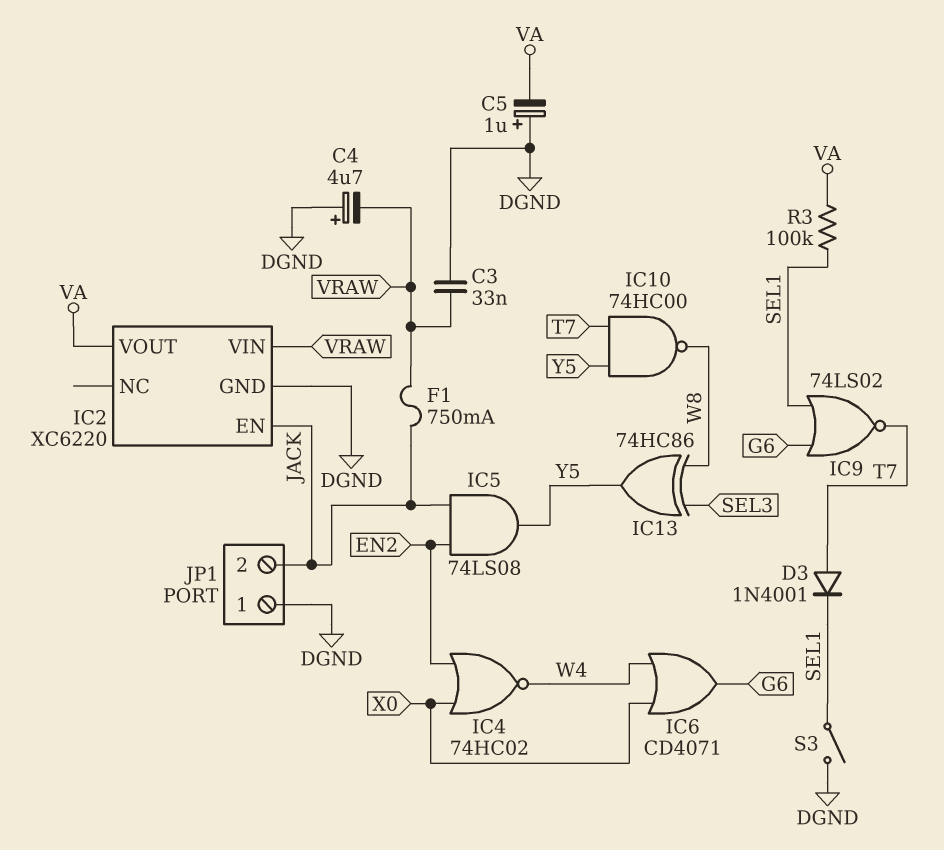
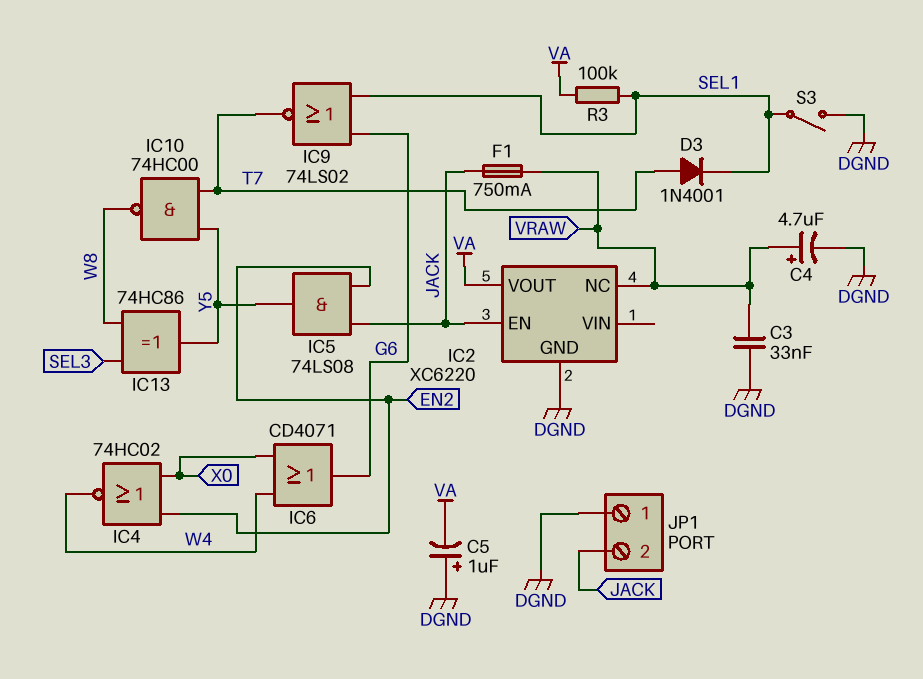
C4: 4.7uF (plus DGND, minus VRAW) -> 4.7uF (plus VRAW, minus DGND)
IC2 pin NC: none -> VRAW
IC2 pin VIN: VRAW -> none

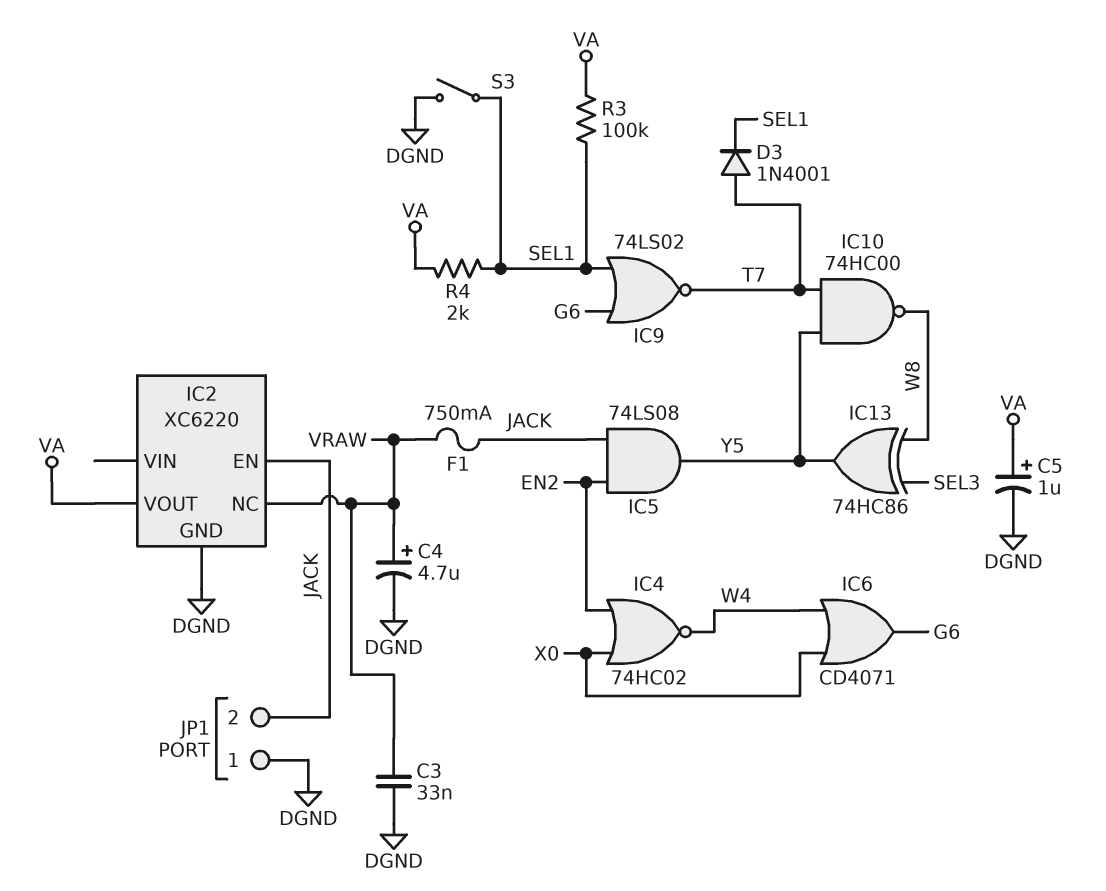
C5: 1uF (plus DGND, minus VA) -> 1uF (plus VA, minus DGND)
R4: none -> 2k (SEL1, VA)

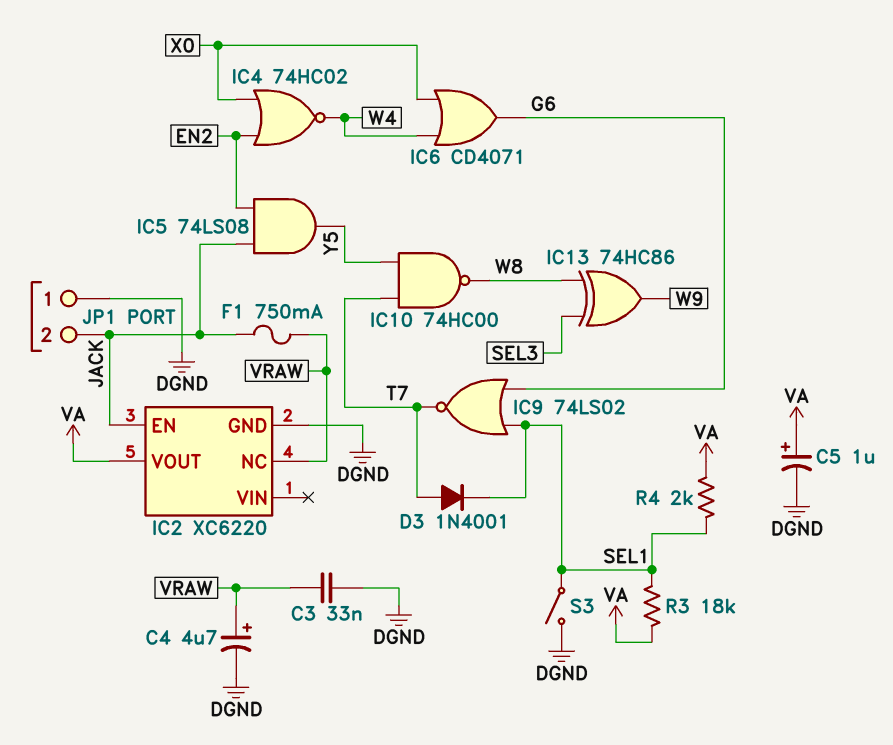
IC13: XOR 74HC86 (in SEL3, in W8, out Y5) -> XOR 74HC86 (in SEL3, in W8, out W9)
R3: 100k (SEL1, VA) -> 18k (SEL1, VA)

